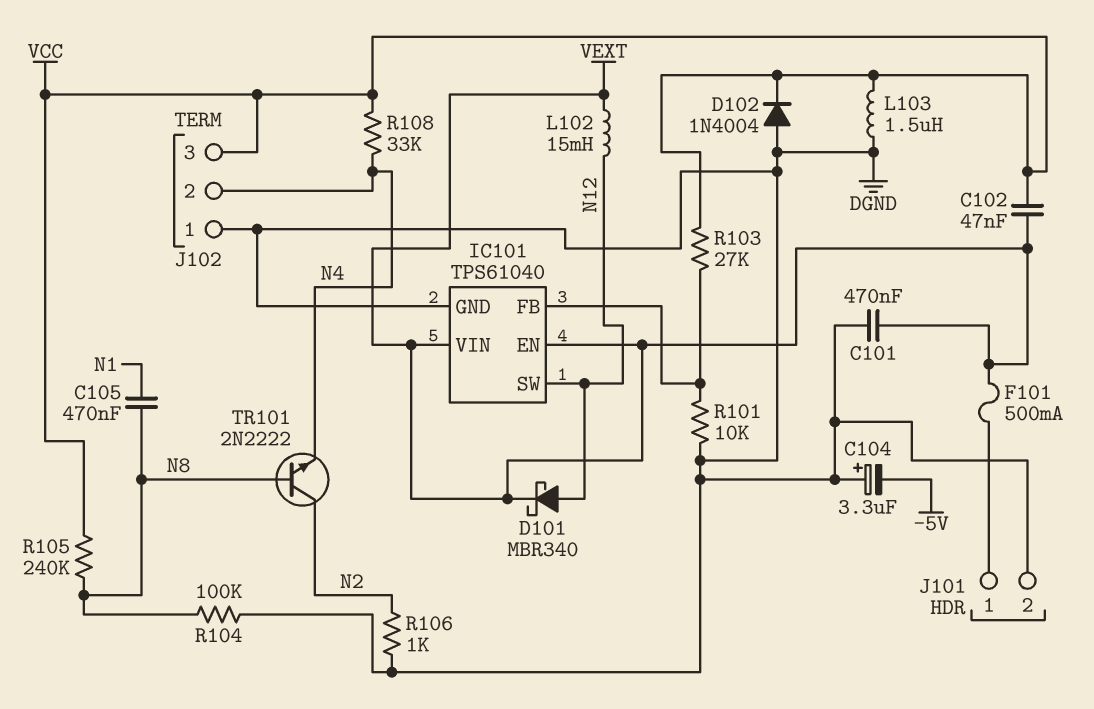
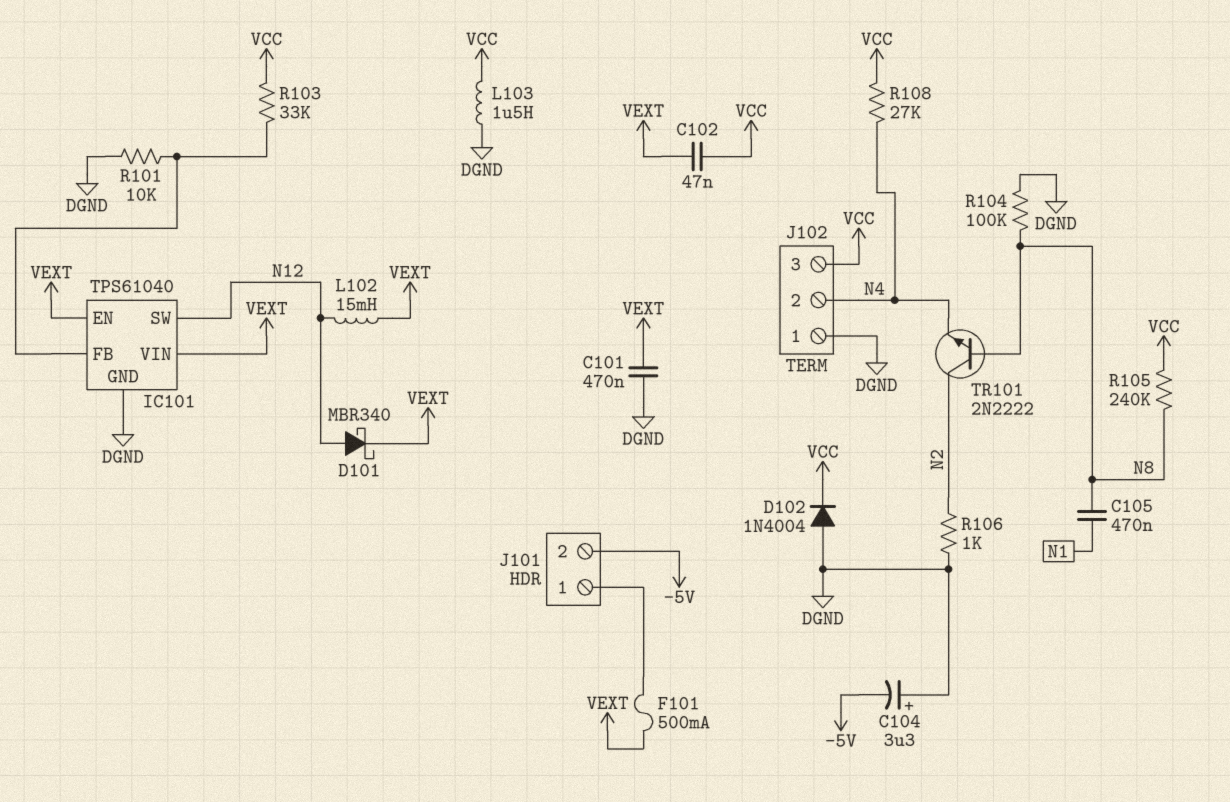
J101 pin 2: DGND -> -5V
R103: 27k (IC101/FB, VCC) -> 33k (IC101/FB, VCC)
R108: 33k (N4, VCC) -> 27k (N4, VCC)

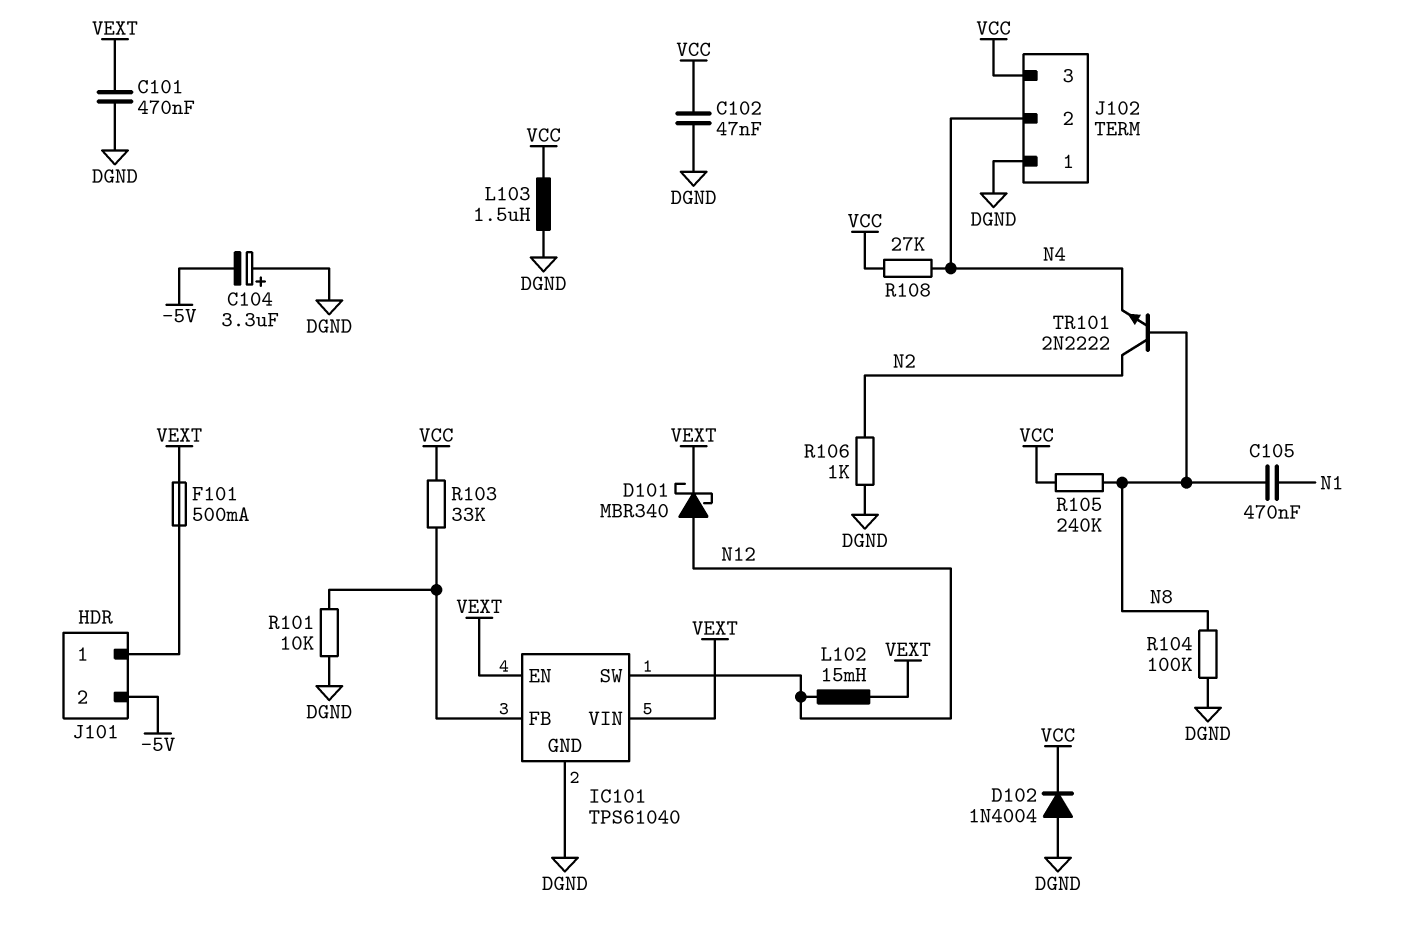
C102: 47nF (VCC, VEXT) -> 47nF (DGND, VCC)

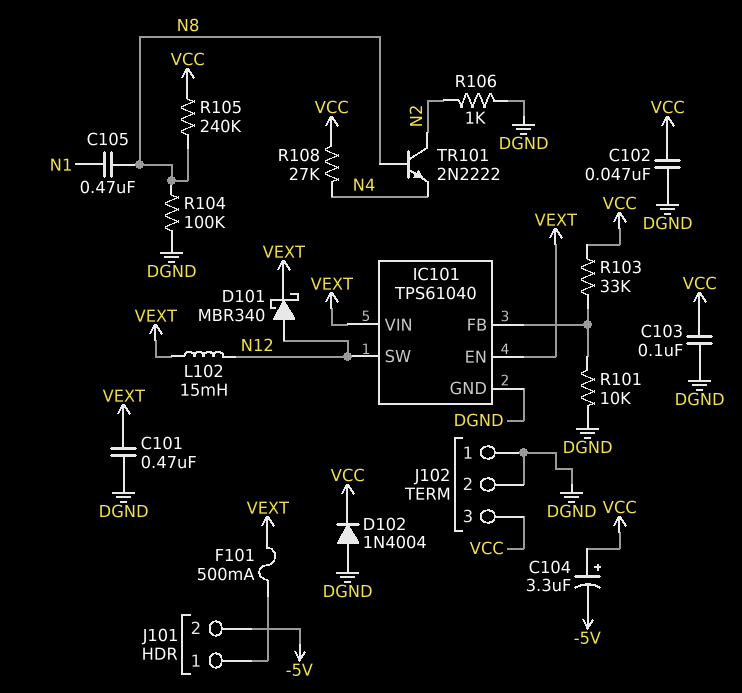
C103: none -> 100nF (DGND, VCC)
C104: 3.3uF (plus DGND, minus -5V) -> 3.3uF (plus VCC, minus -5V)
J102 pin 2: N4 -> DGND
L103: 1.5uH (DGND, VCC) -> none

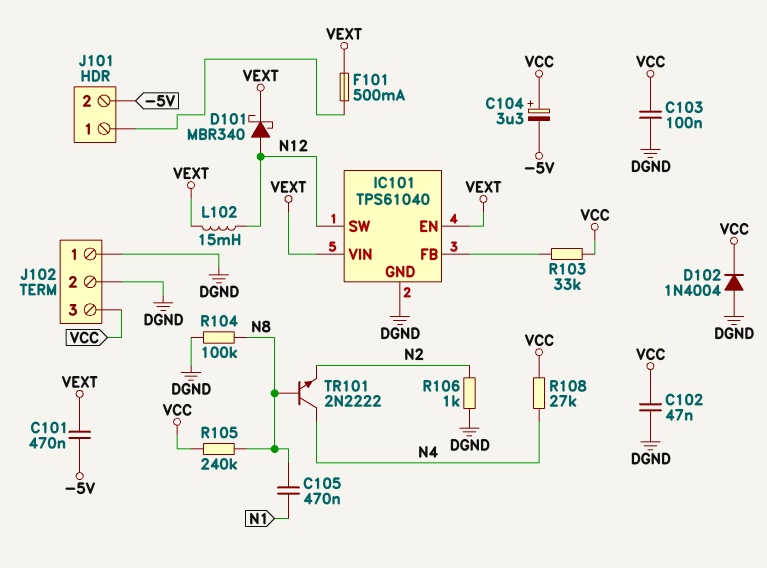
C101: 470nF (DGND, VEXT) -> 470nF (-5V, VEXT)
R101: 10k (DGND, IC101/FB) -> none
TR101: NPN 2N2222 (B N8, C N2, E N4) -> NPN 2N2222 (B N8, C N4, E N2)

